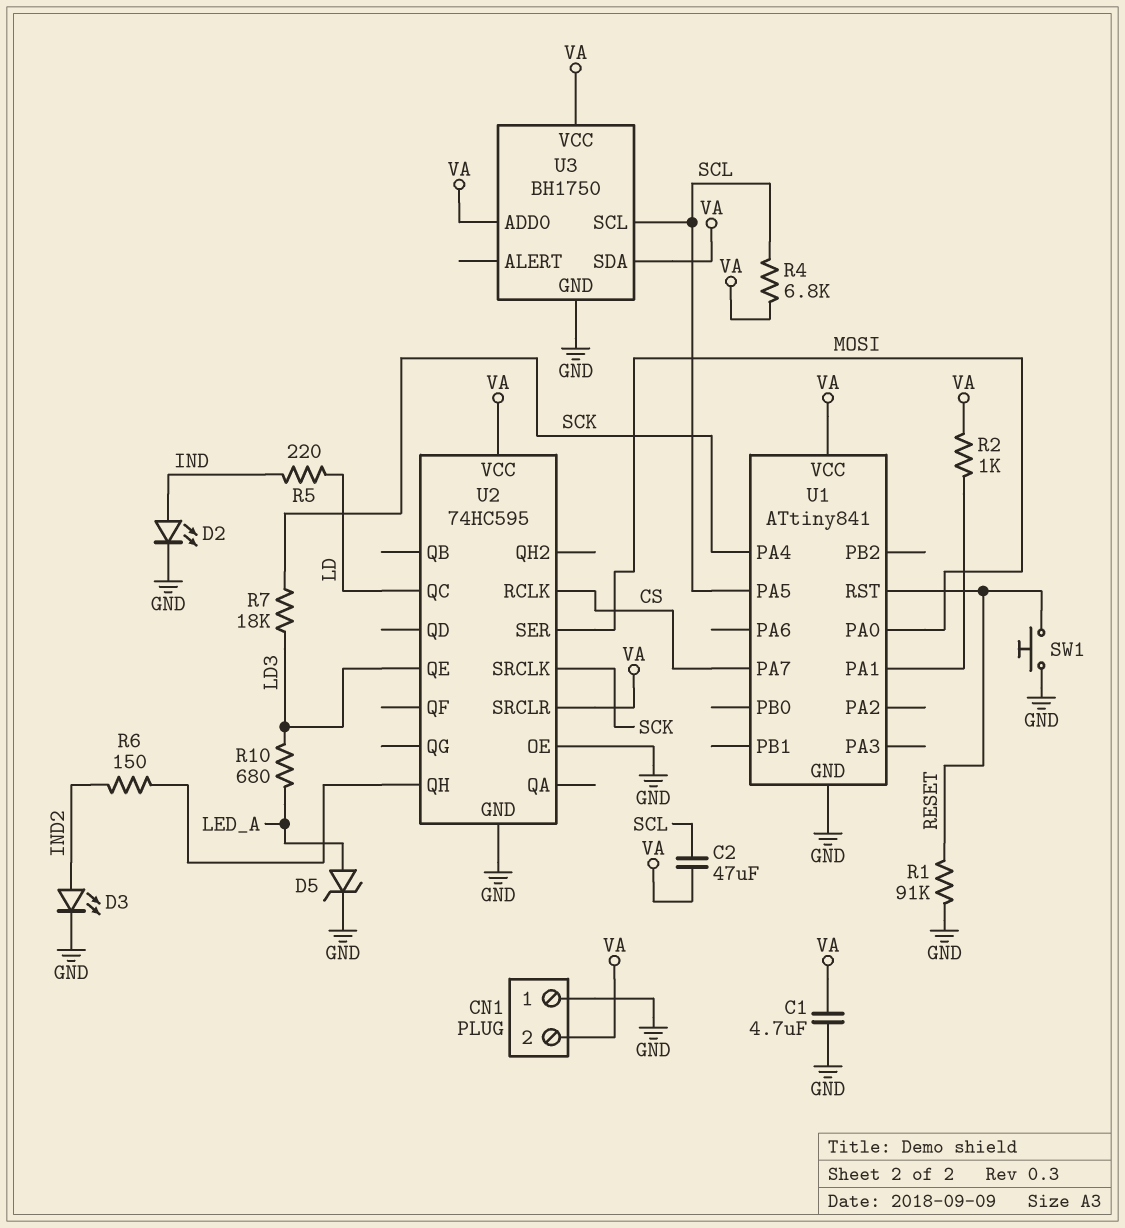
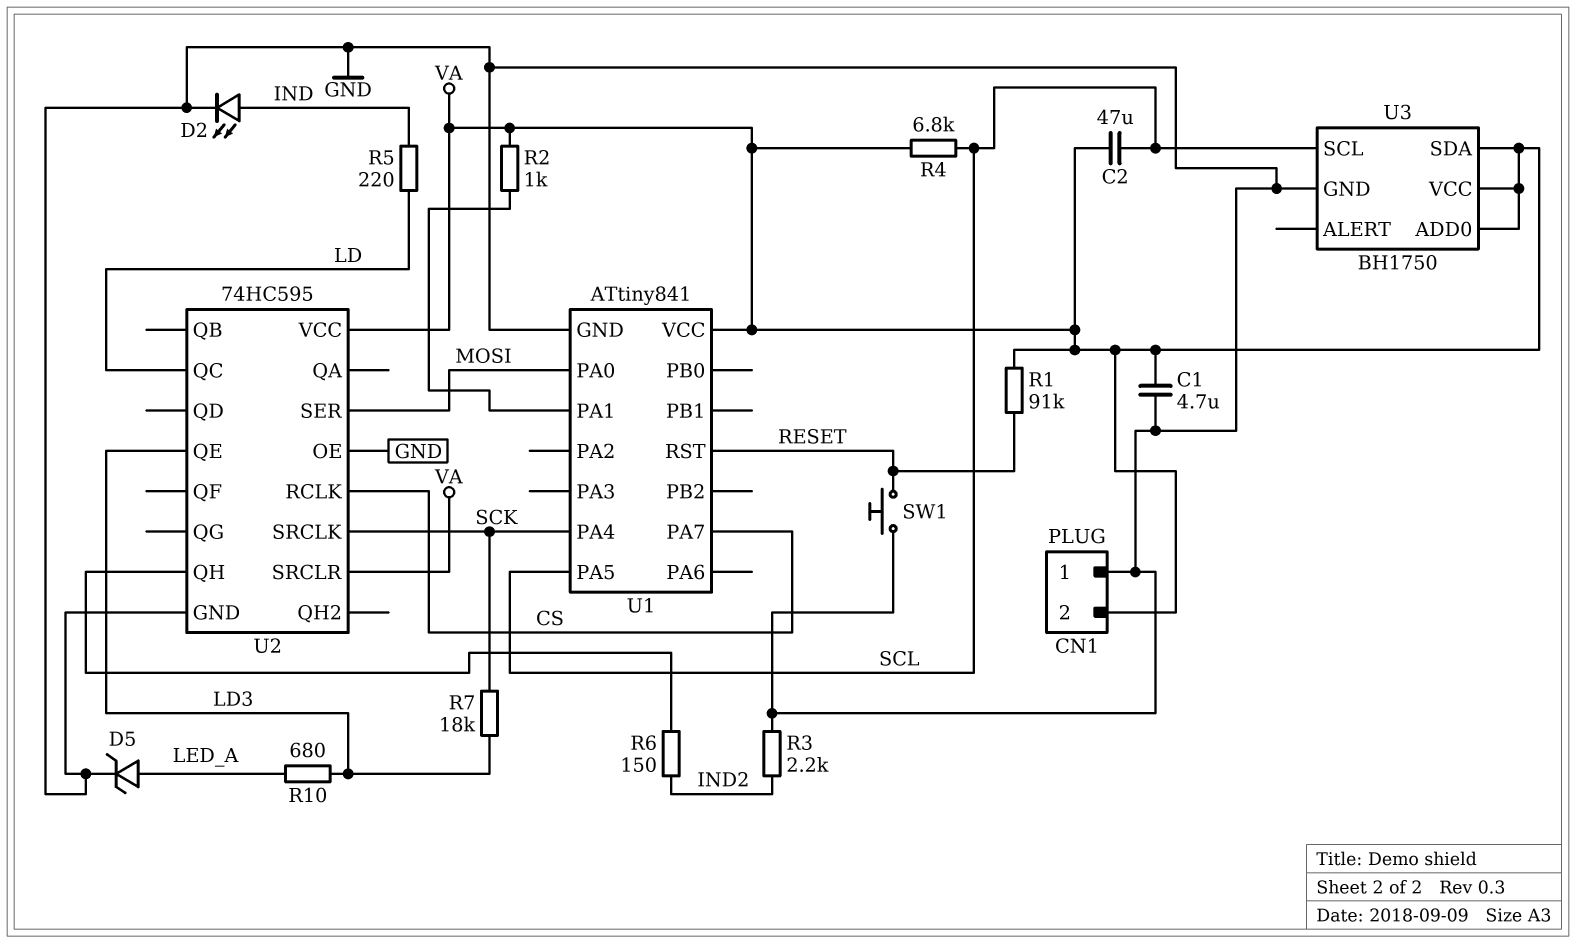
D3: LED (A IND2, K GND) -> none
R1: 91k (GND, RESET) -> 91k (RESET, VA)
R3: none -> 2.2k (GND, IND2)

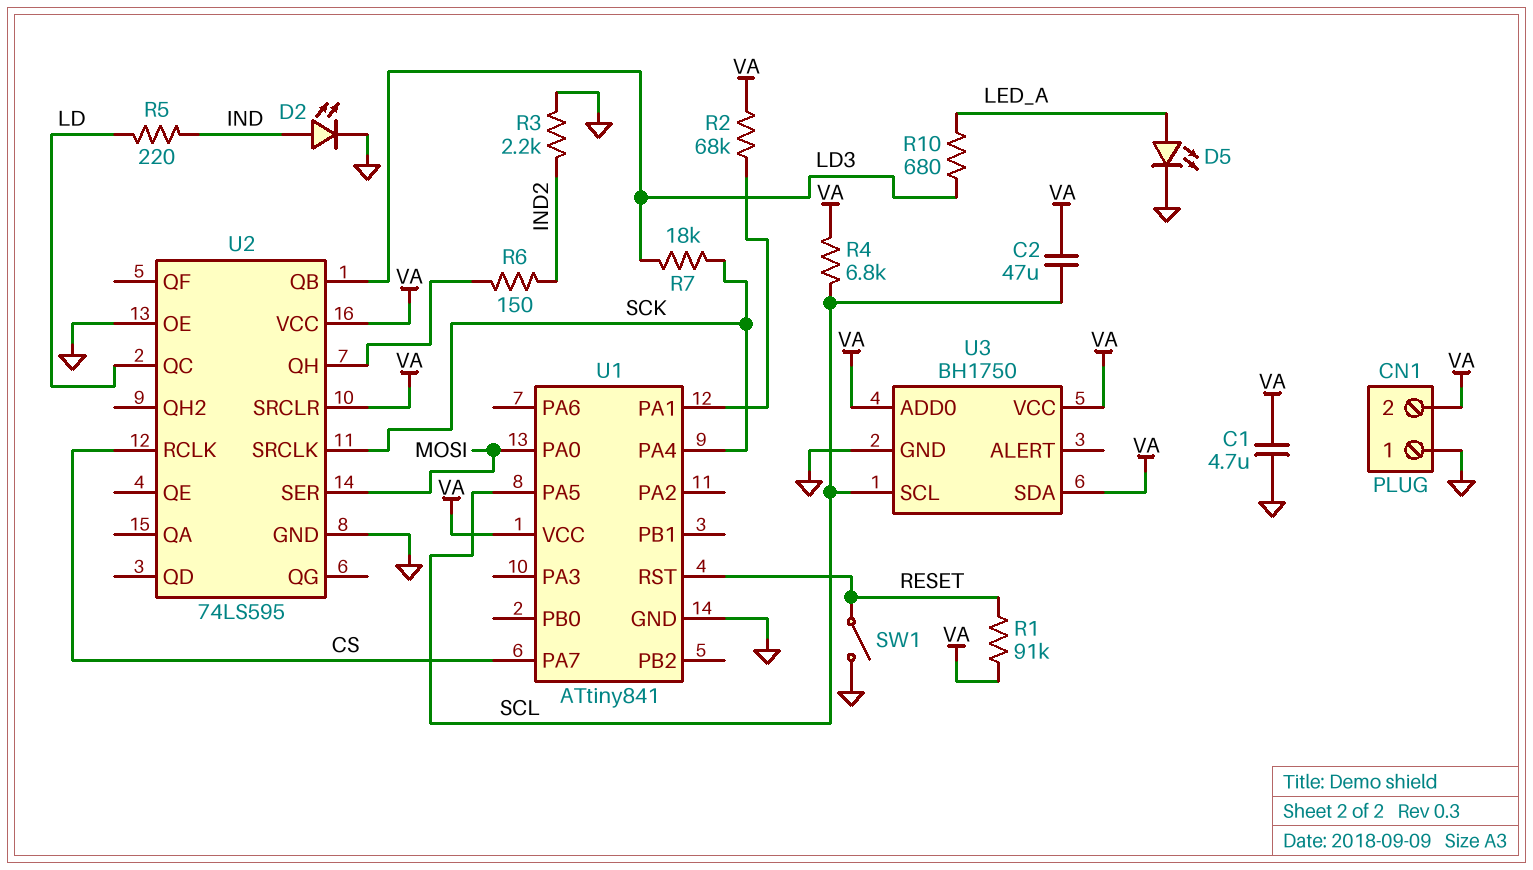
D5: zener (A LED_A, K GND) -> LED (A LED_A, K GND)
R2: 1k (U1/PA1, VA) -> 68k (U1/PA1, VA)
SW1: button (GND, RESET) -> switch (GND, RESET)
U2: 74HC595 -> 74LS595
U2 pin QB: none -> LD3
U2 pin QE: LD3 -> none

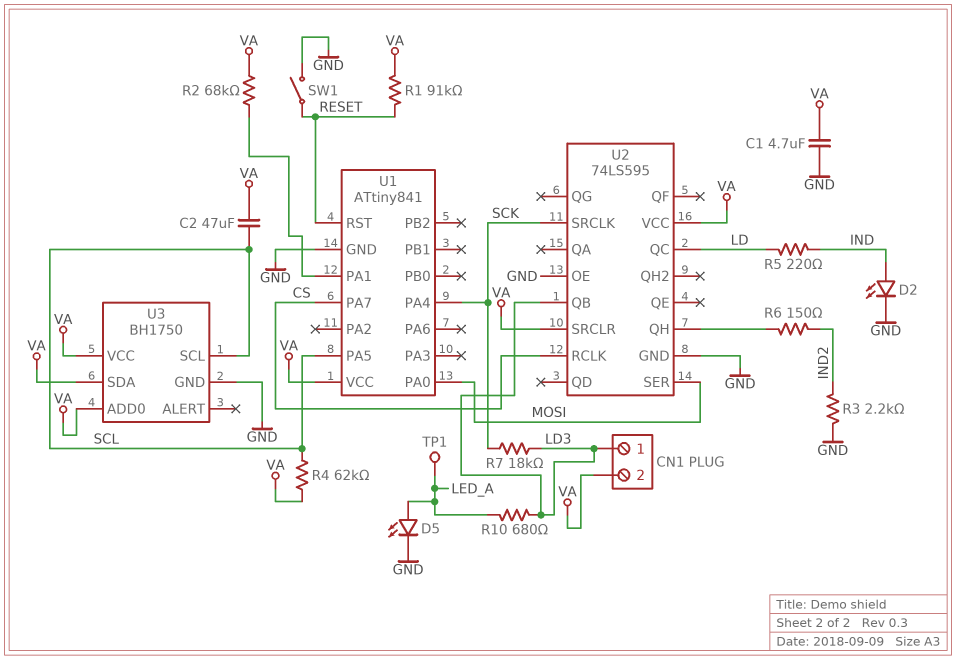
CN1 pin 1: GND -> LD3
R4: 6.8k (SCL, VA) -> 62k (SCL, VA)
TP1: none -> test point (LED_A)

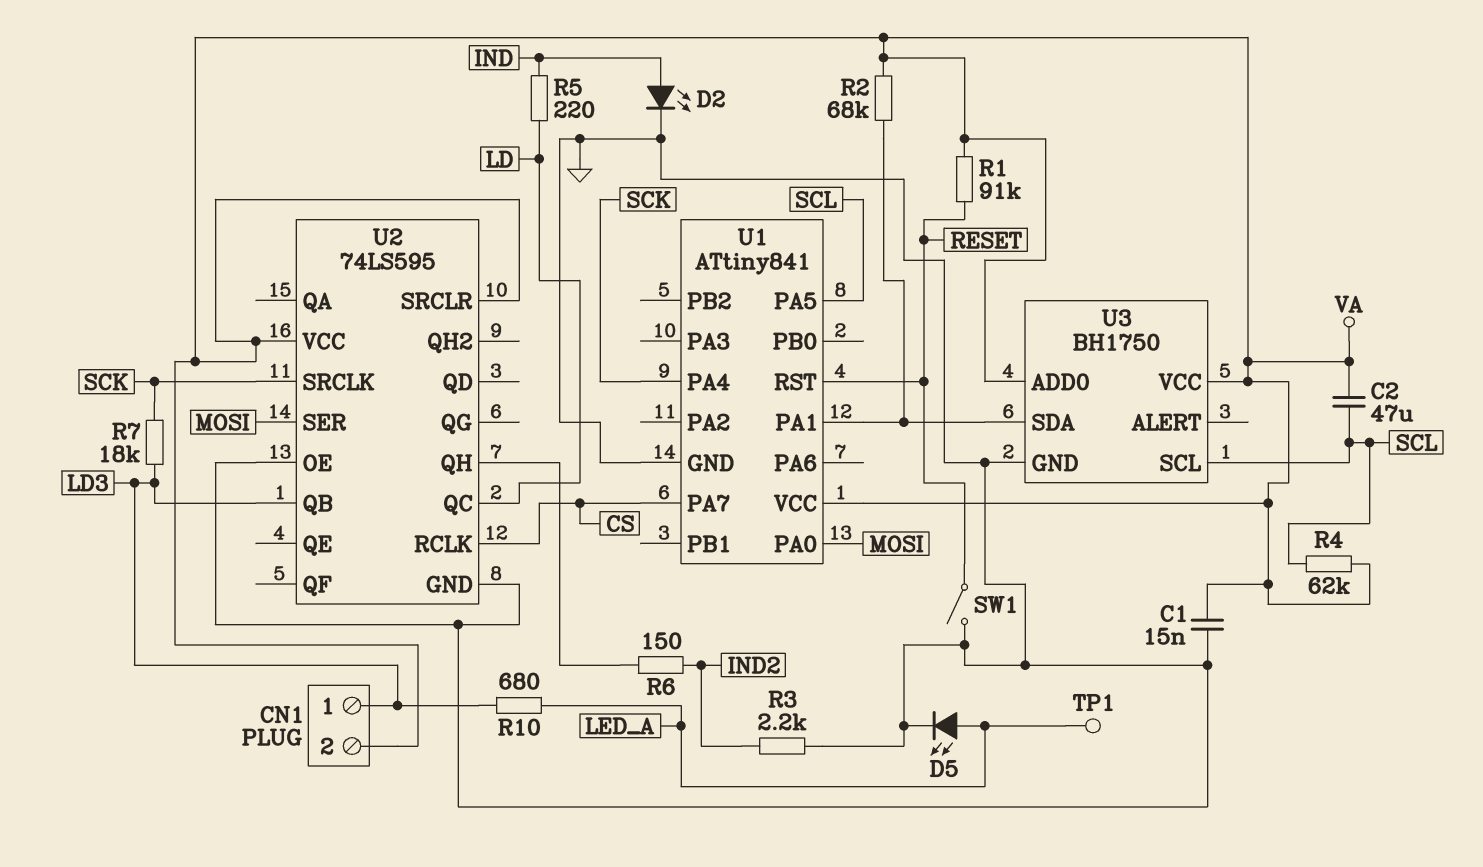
C1: 4.7uF (GND, VA) -> 15nF (GND, VA)
U3 pin SDA: VA -> U1/PA1

